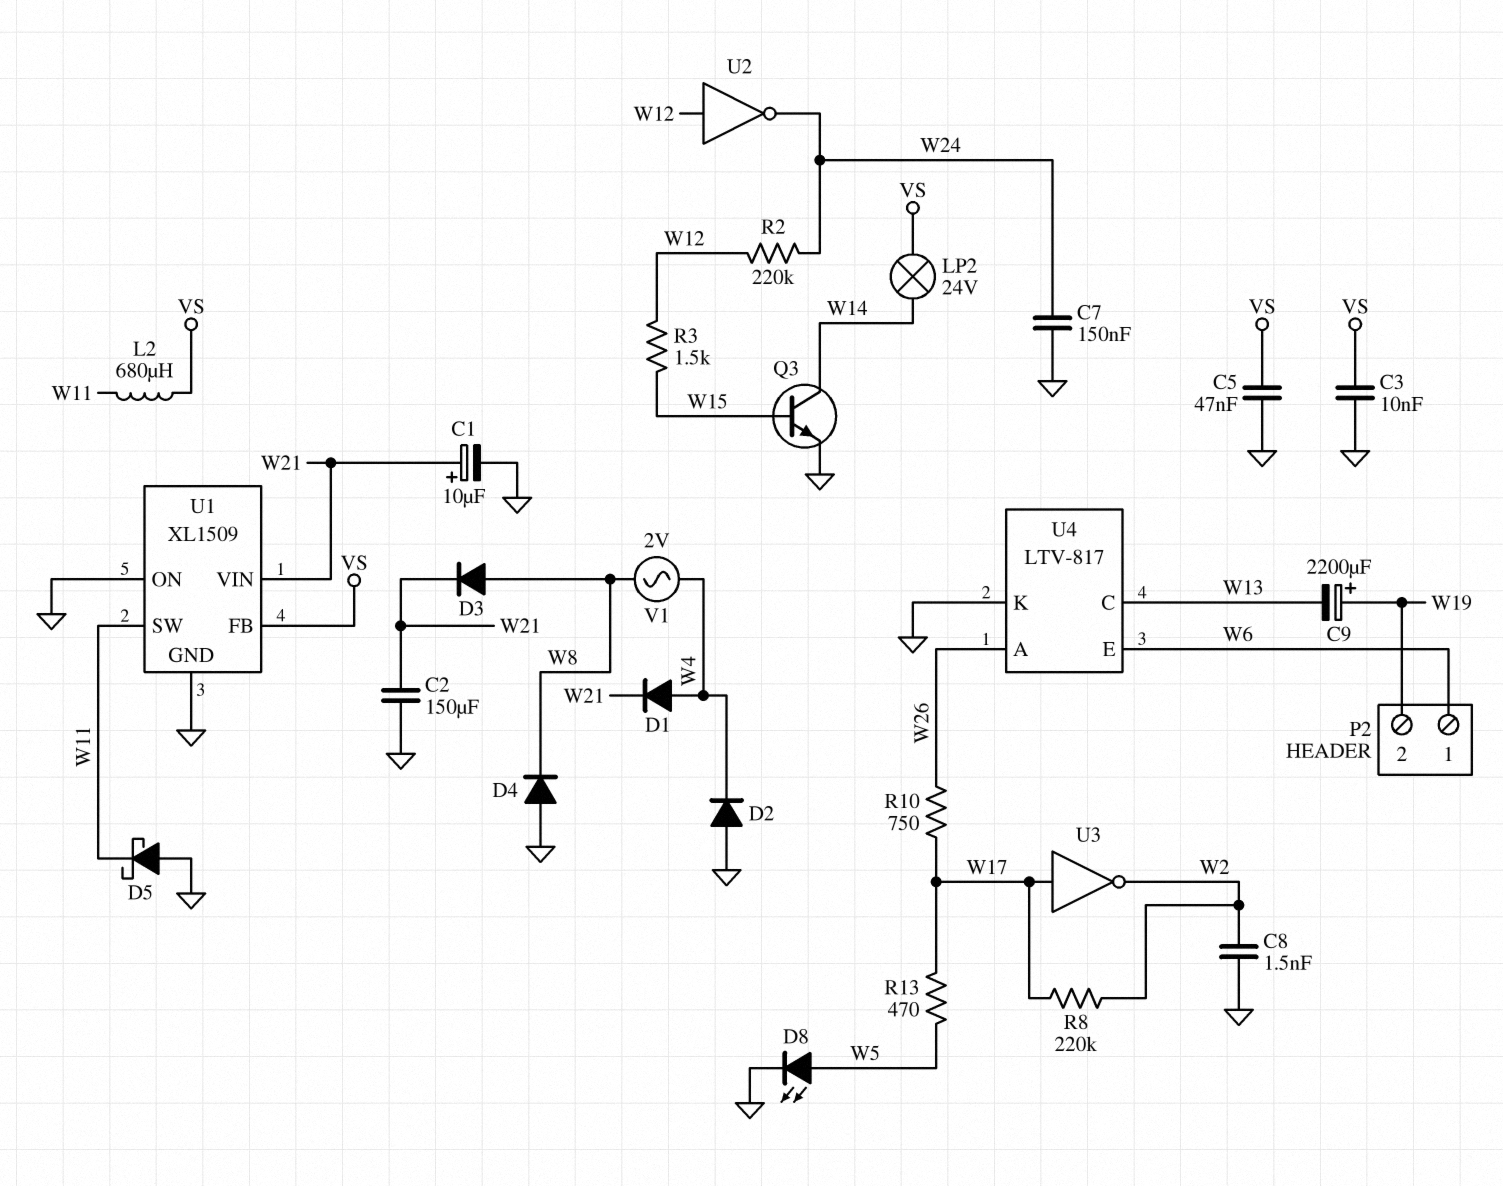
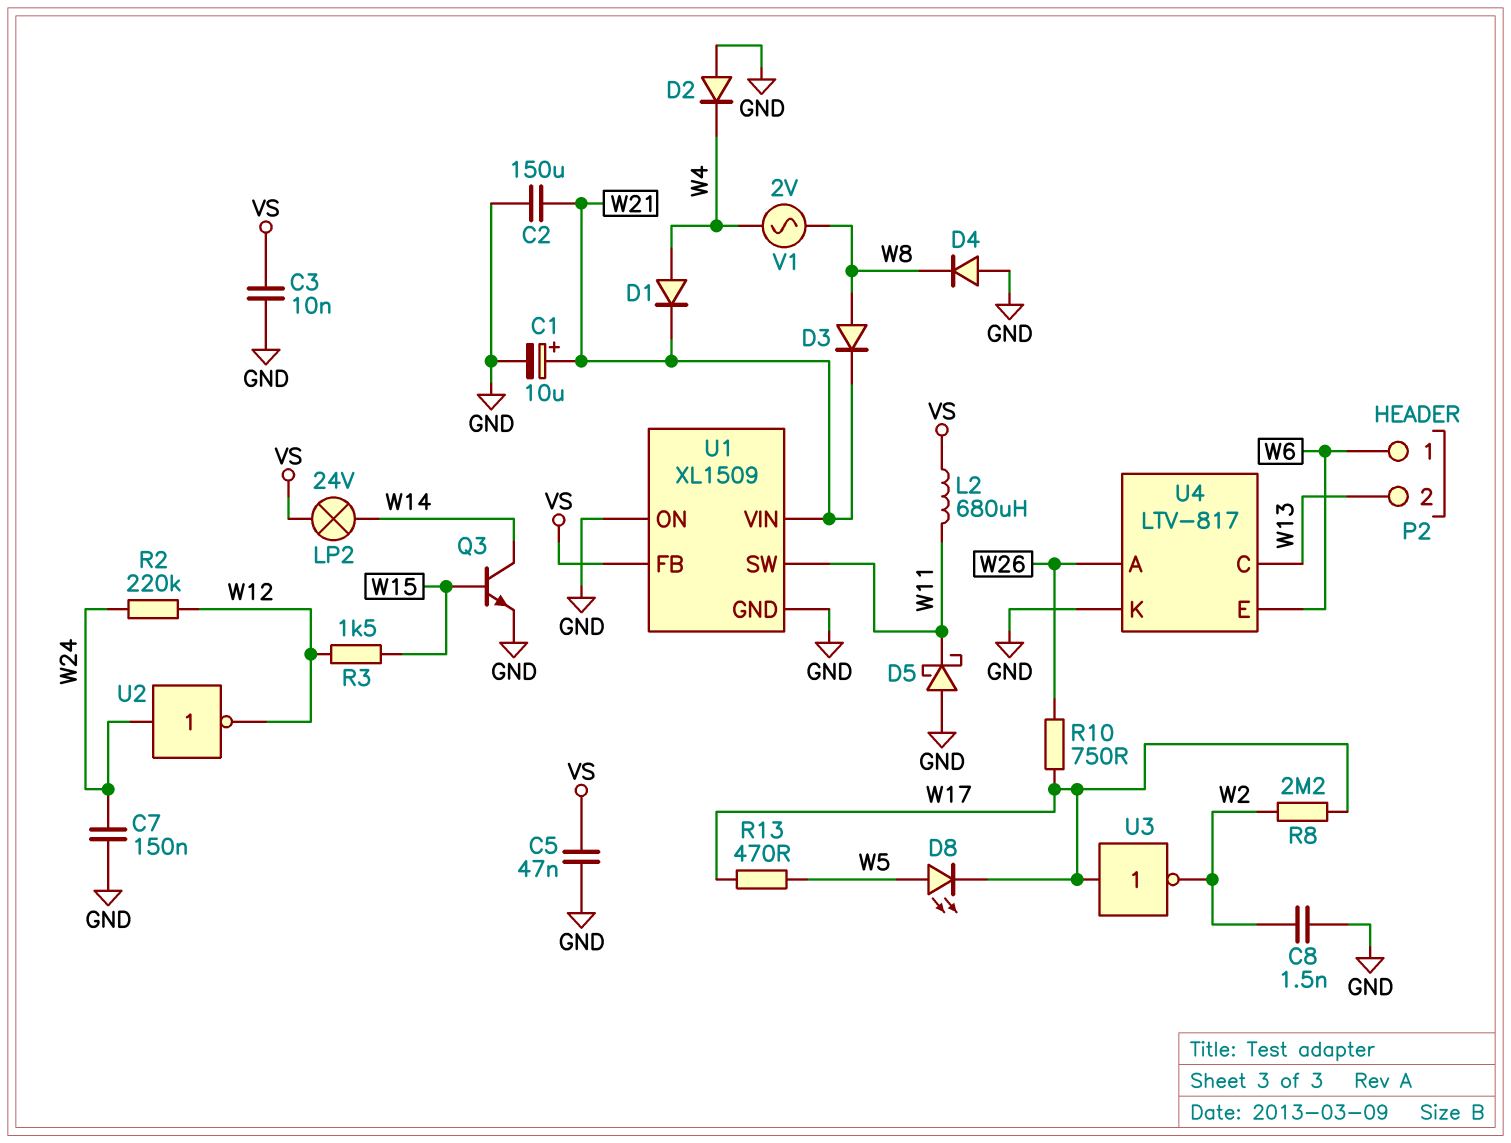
C9: 2200uF (plus W19, minus W13) -> none
D8: LED (A W5, K GND) -> LED (A W5, K W17)
P2 pin 2: W19 -> W13
R8: 220k (W2, W17) -> 2.2M (W2, W17)
U2: NOT (in W12, out W24) -> NOT (in W24, out W12)

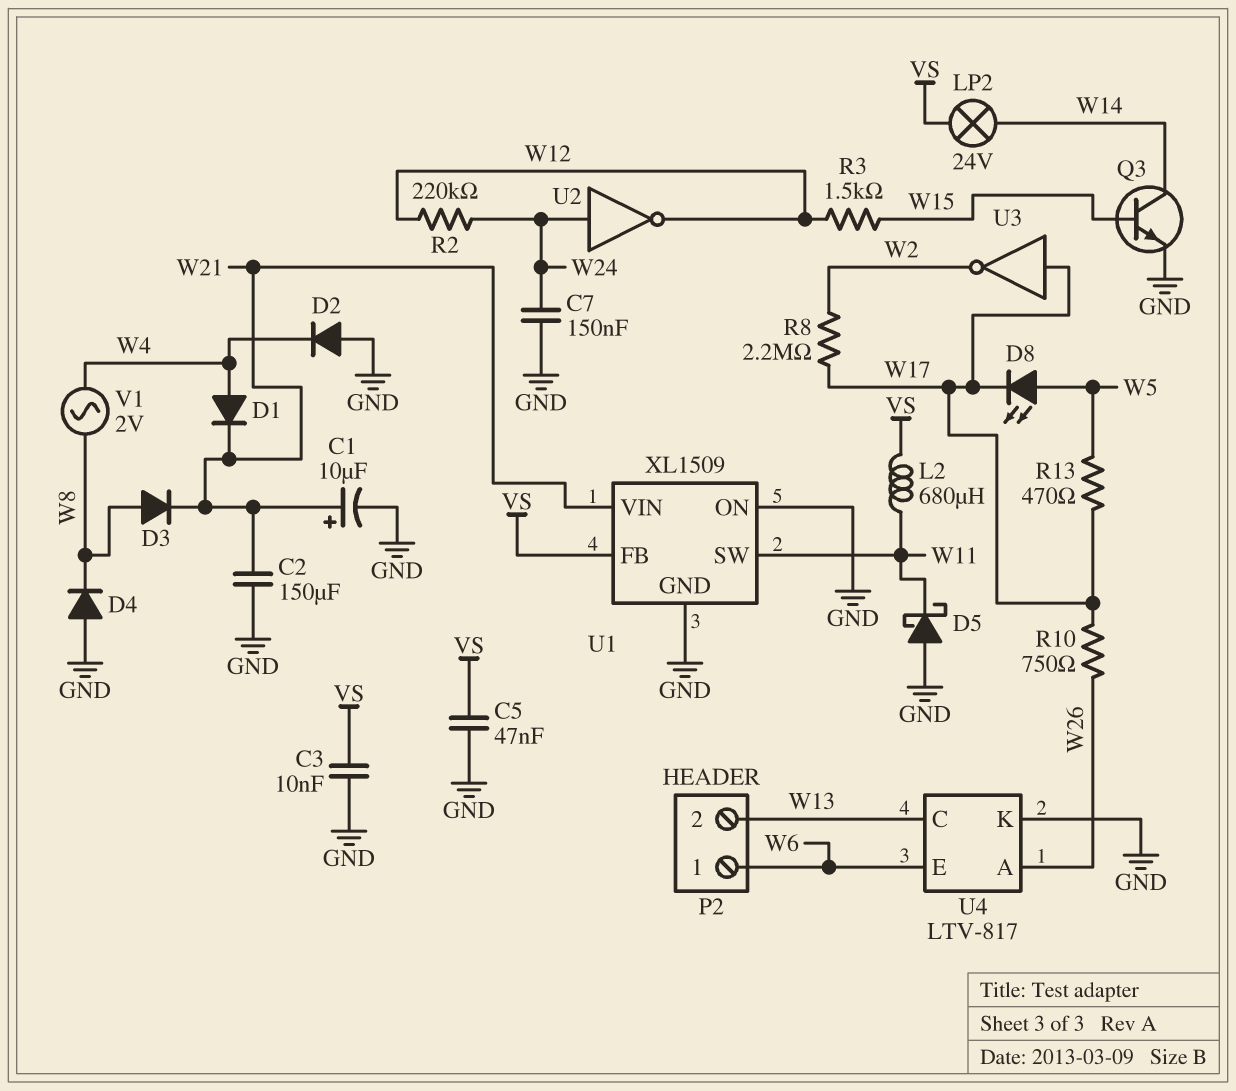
C8: 1.5nF (GND, W2) -> none

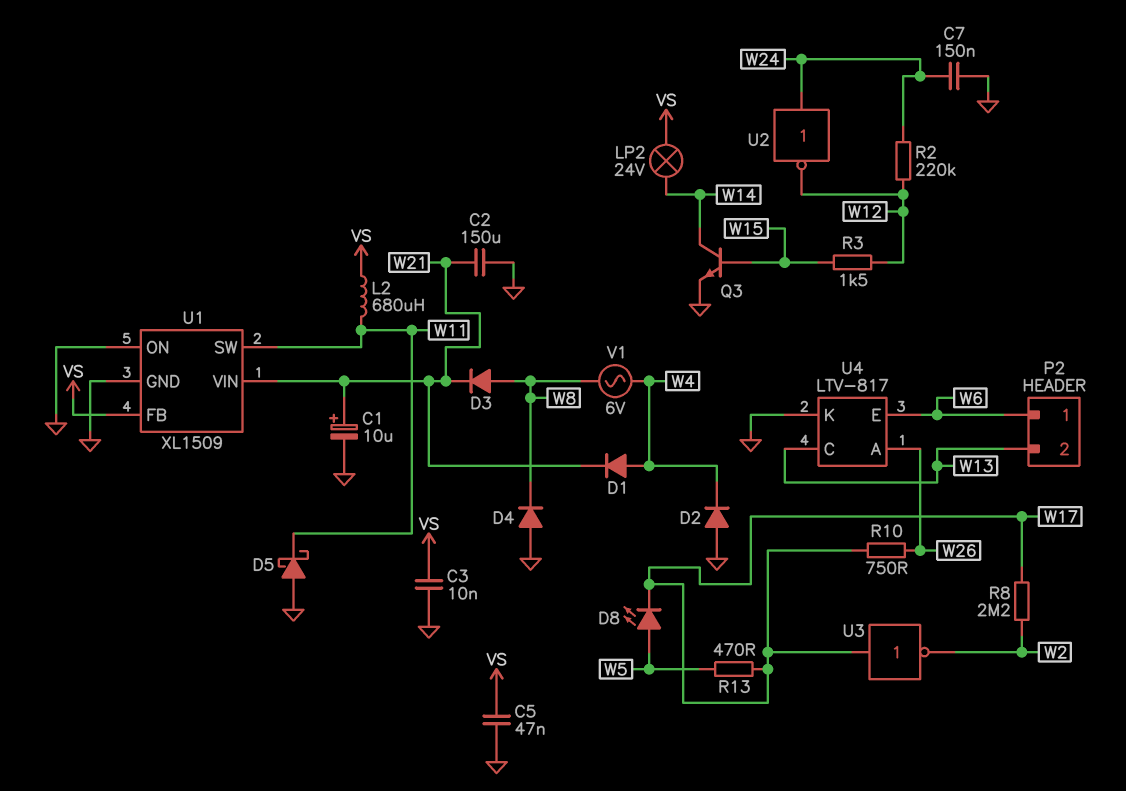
V1: AC 2V (W4, W8) -> AC 6V (W4, W8)

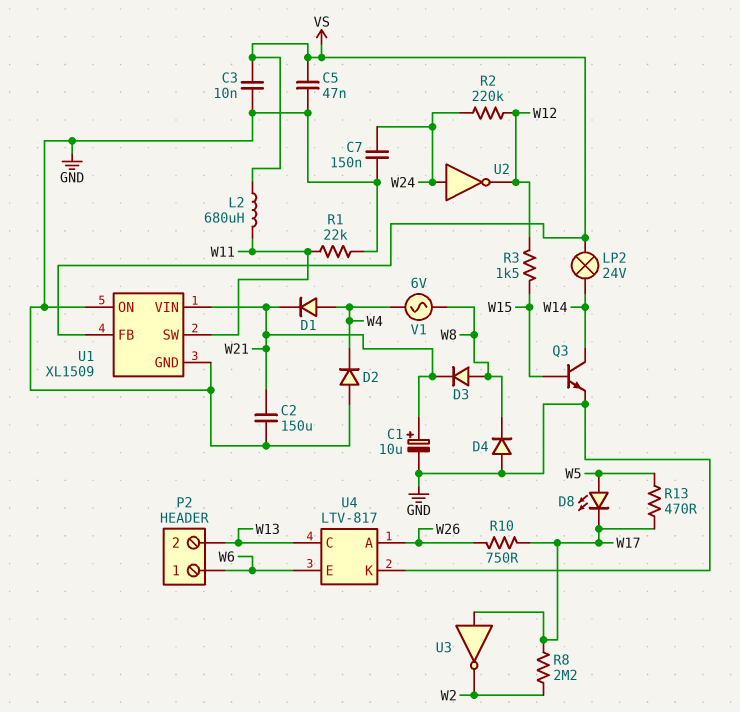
D5: schottky (A GND, K W11) -> none
R1: none -> 22k (GND, W11)

